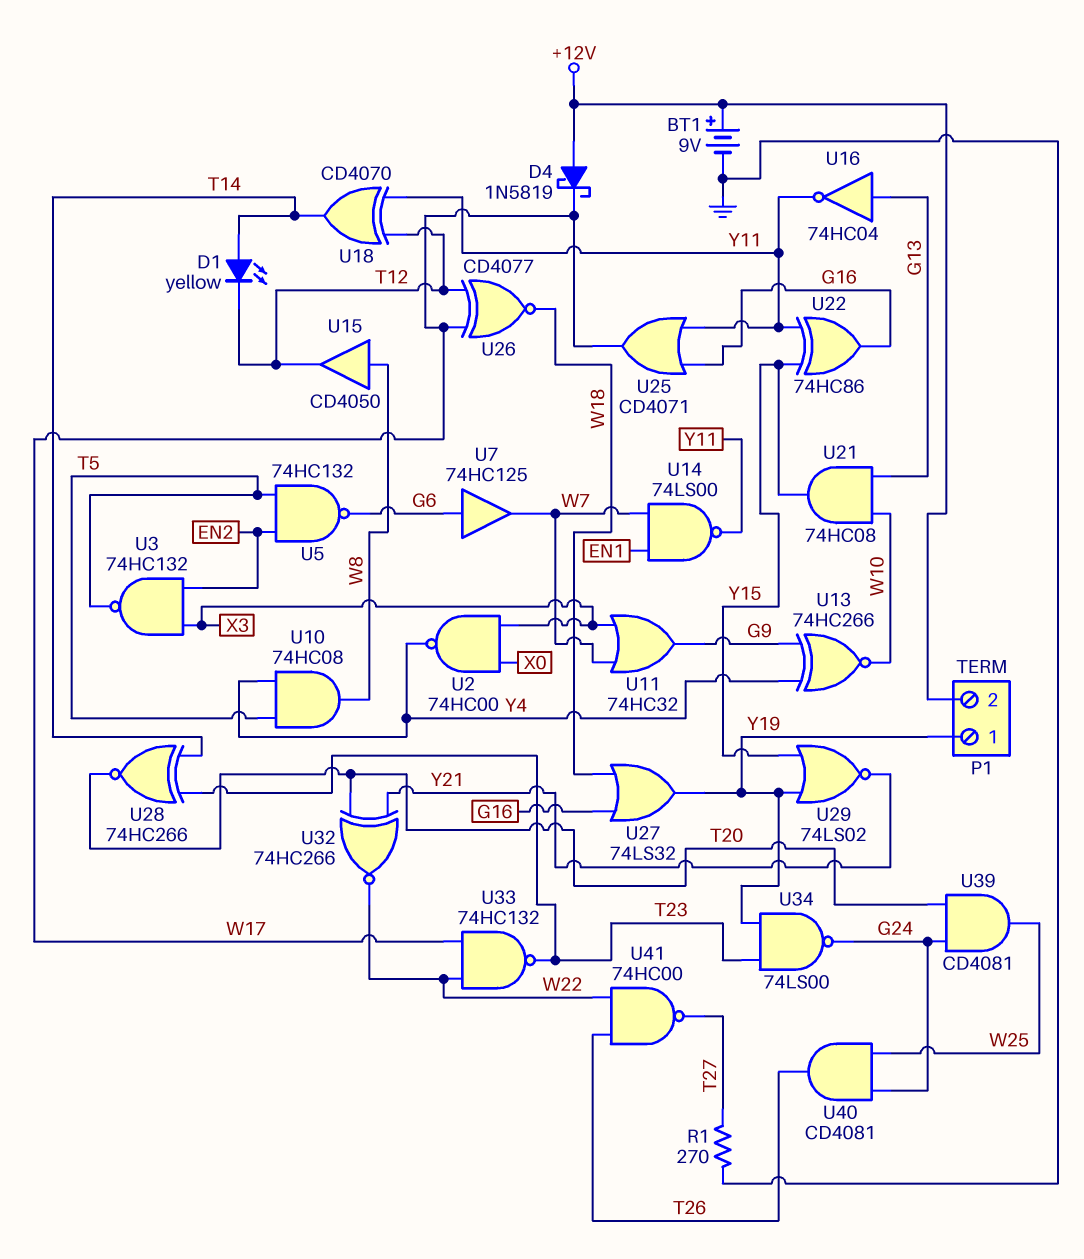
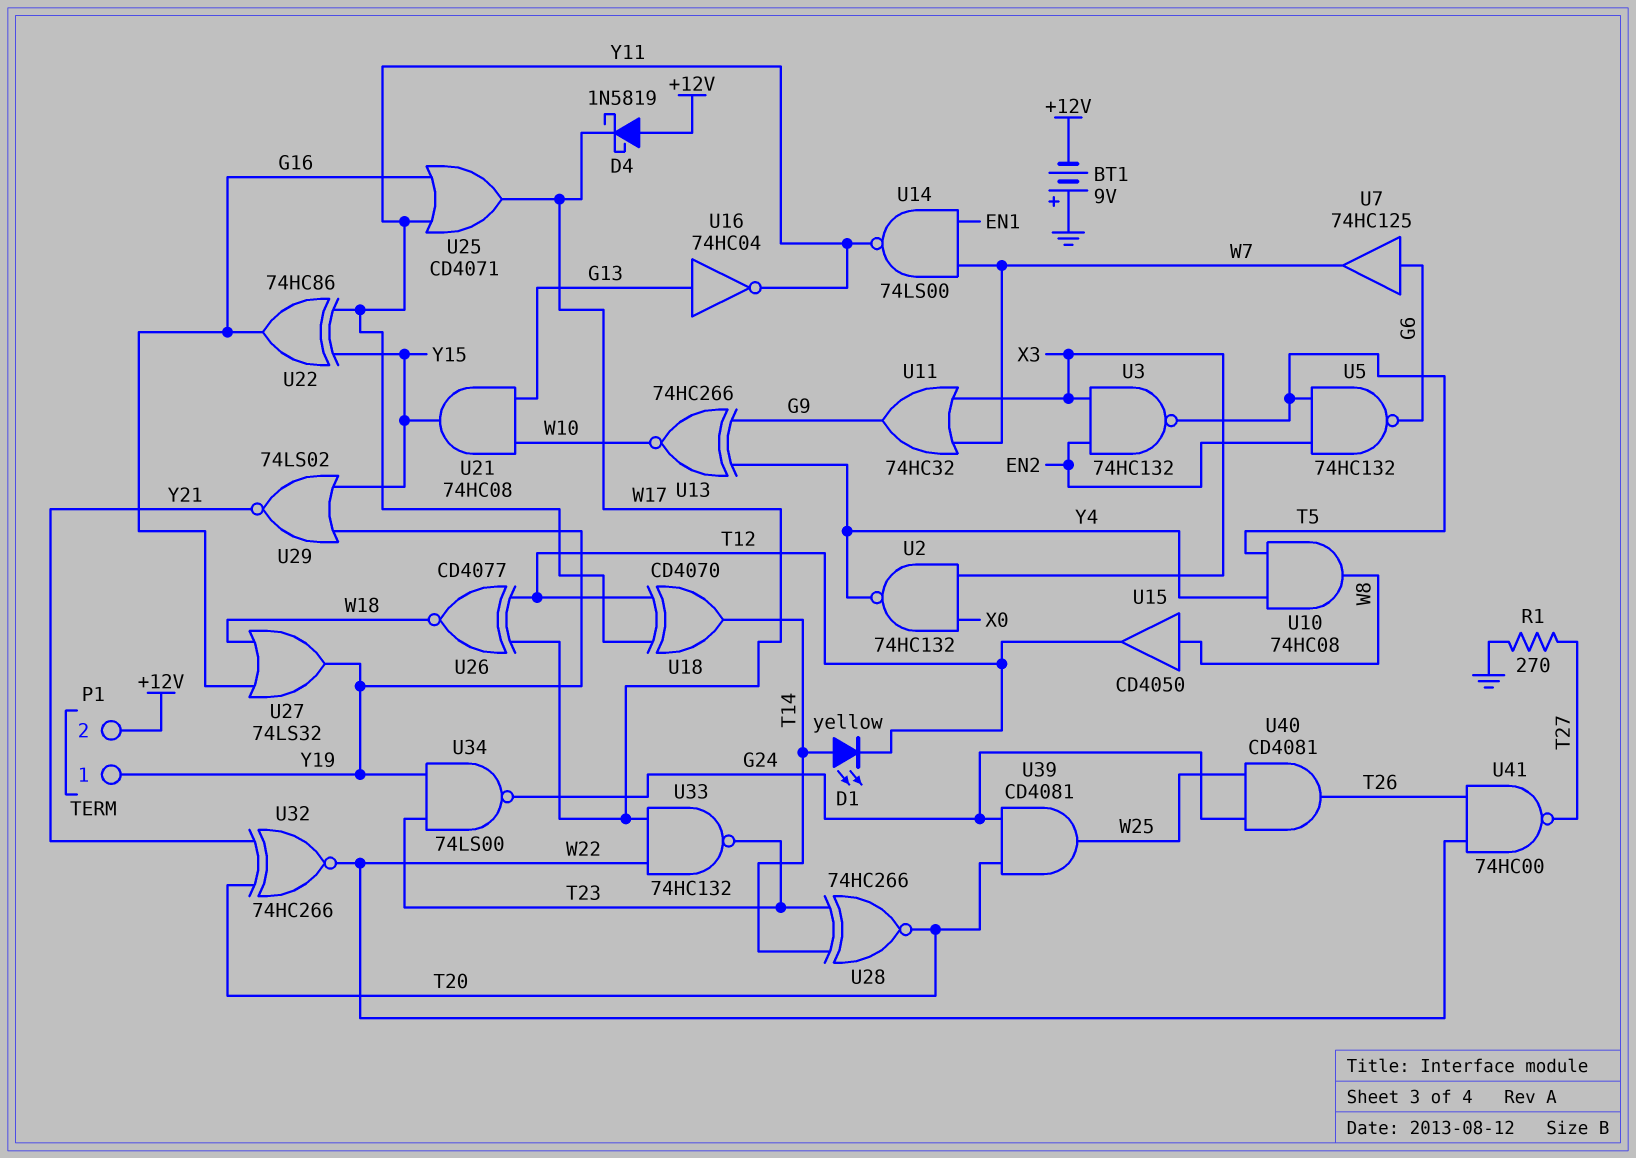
BT1: 9V (plus +12V, minus GND) -> 9V (plus GND, minus +12V)
U2: NAND 74HC00 (in X0, in X3, out Y4) -> NAND 74HC132 (in X0, in X3, out Y4)

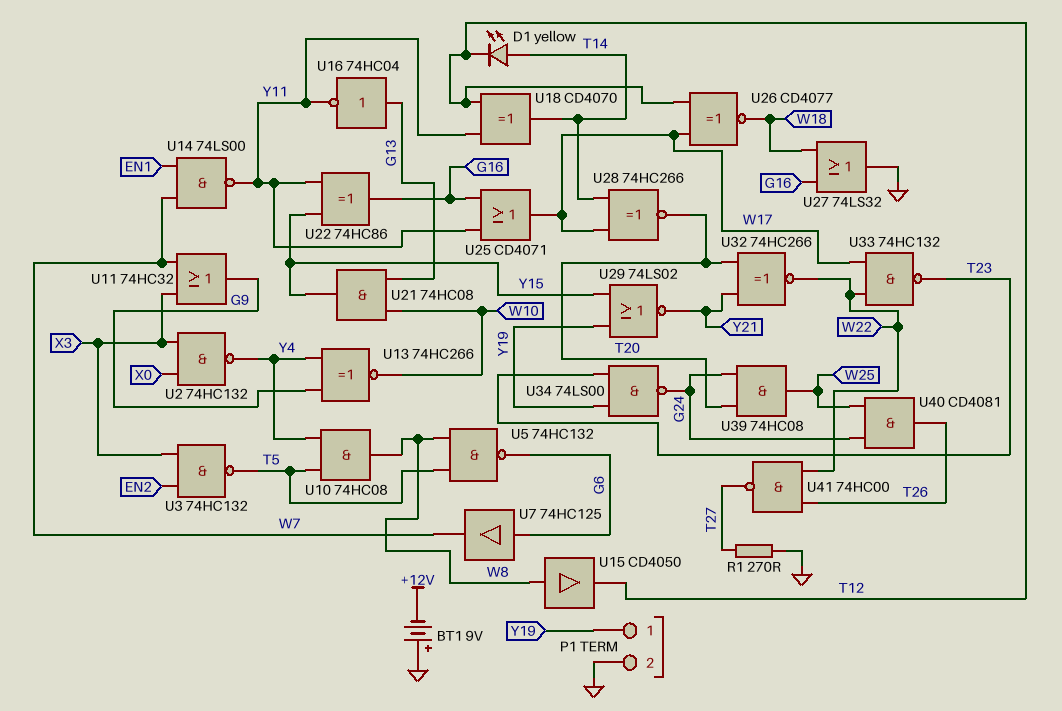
D4: schottky 1N5819 (A +12V, K W17) -> none
P1 pin 2: +12V -> GND
U5: NAND 74HC132 (in EN2, in T5, out G6) -> NAND 74HC132 (in T5, in W8, out G6)
U27: OR 74LS32 (in G16, in W18, out Y19) -> OR 74LS32 (in G16, in W18, out GND)
U28: XNOR 74HC266 (in T14, in T23, out T20) -> XNOR 74HC266 (in T14, in W17, out T20)
U39: AND CD4081 (in G24, in T20, out W25) -> AND 74HC08 (in G24, in T20, out W25)

